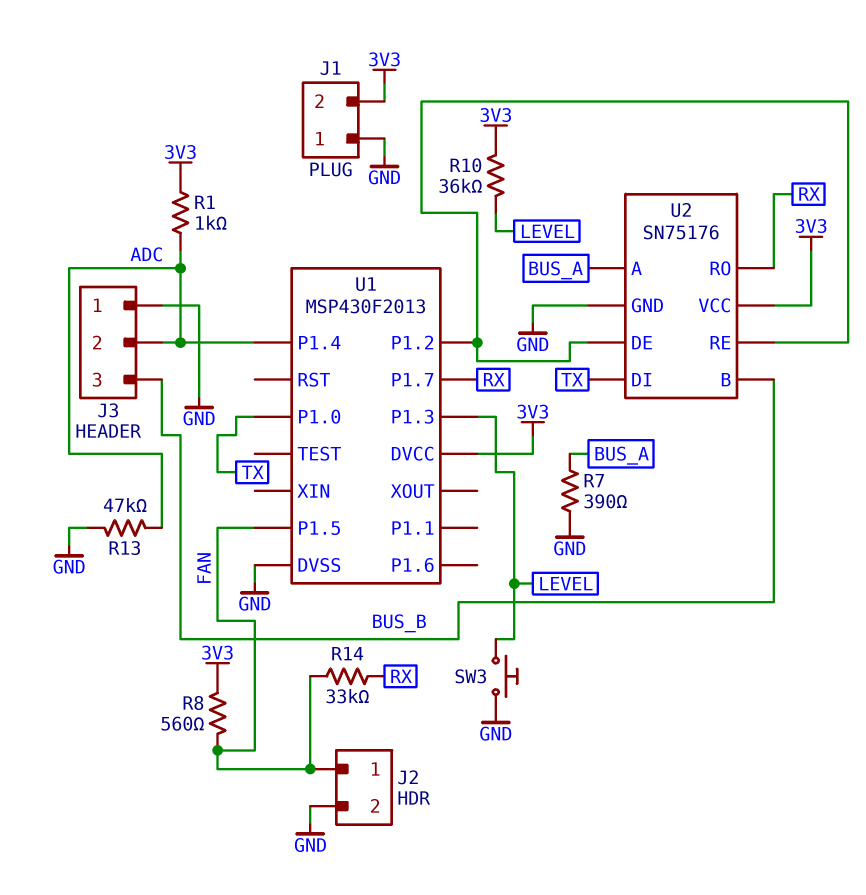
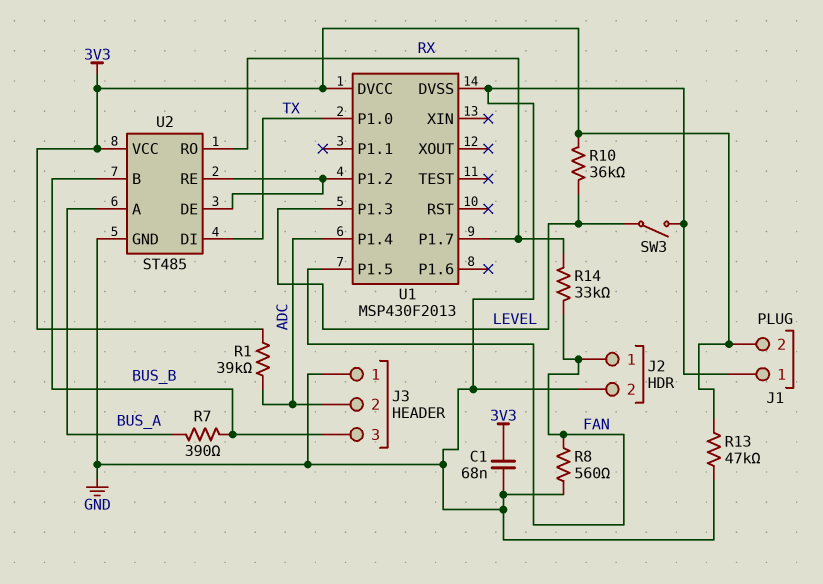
C1: none -> 68nF (3V3, GND)
R1: 1k (3V3, ADC) -> 39k (3V3, ADC)
R7: 390 (BUS_A, GND) -> 390 (BUS_A, BUS_B)
R8: 560 (3V3, FAN) -> 560 (FAN, GND)
R13: 47k (ADC, GND) -> 47k (3V3, GND)
SW3: button (GND, LEVEL) -> switch (GND, LEVEL)
U2: SN75176 -> ST485

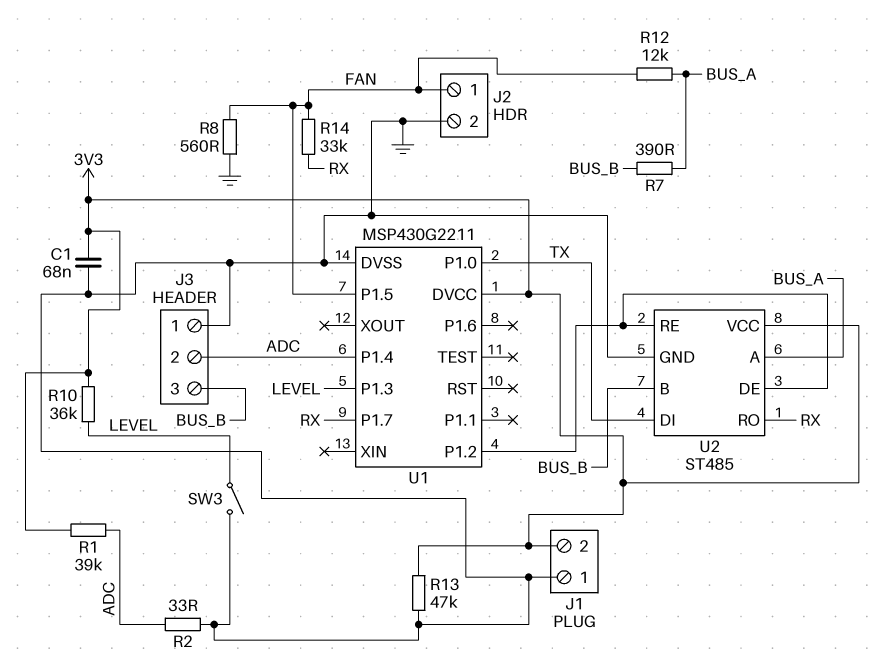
R2: none -> 33 (ADC, GND)
R12: none -> 12k (BUS_A, FAN)
U1: MSP430F2013 -> MSP430G2211

